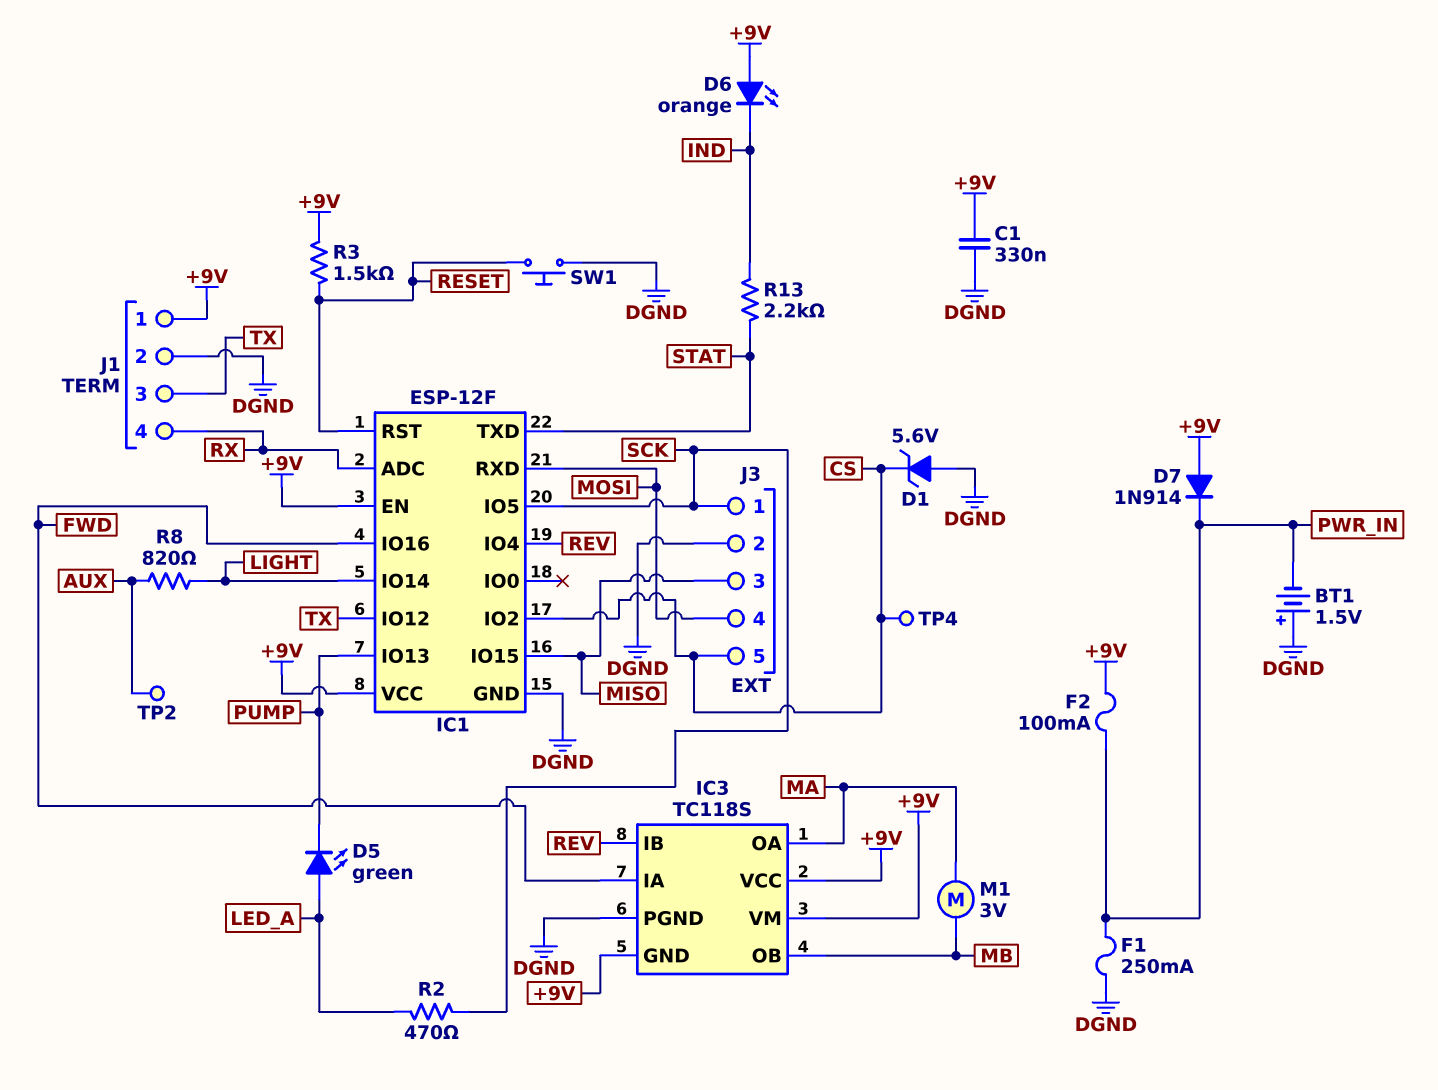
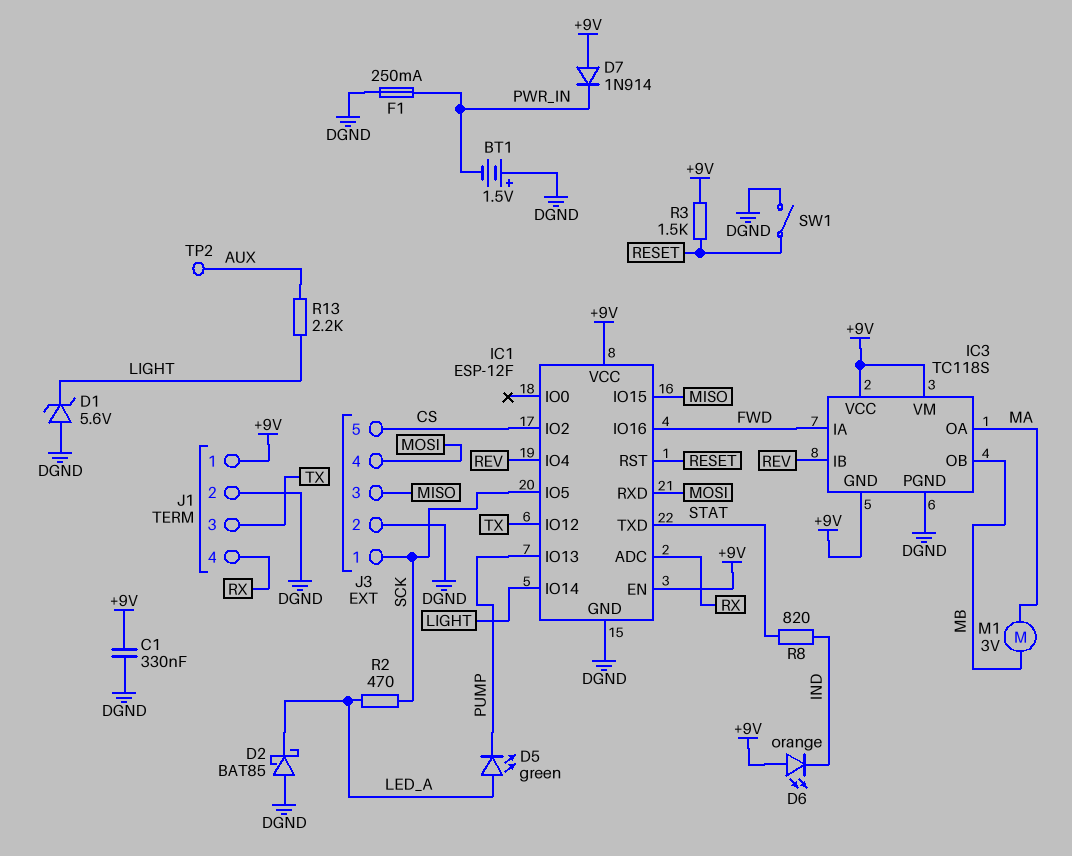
D1: zener 5.6V (A DGND, K CS) -> zener 5.6V (A DGND, K LIGHT)
D2: none -> schottky BAT85 (A DGND, K LED_A)
F2: 100mA (+9V, PWR_IN) -> none
R8: 820 (AUX, LIGHT) -> 820 (IND, STAT)
R13: 2.2k (IND, STAT) -> 2.2k (AUX, LIGHT)
SW1: button (DGND, RESET) -> switch (DGND, RESET)
TP4: test point (CS) -> none

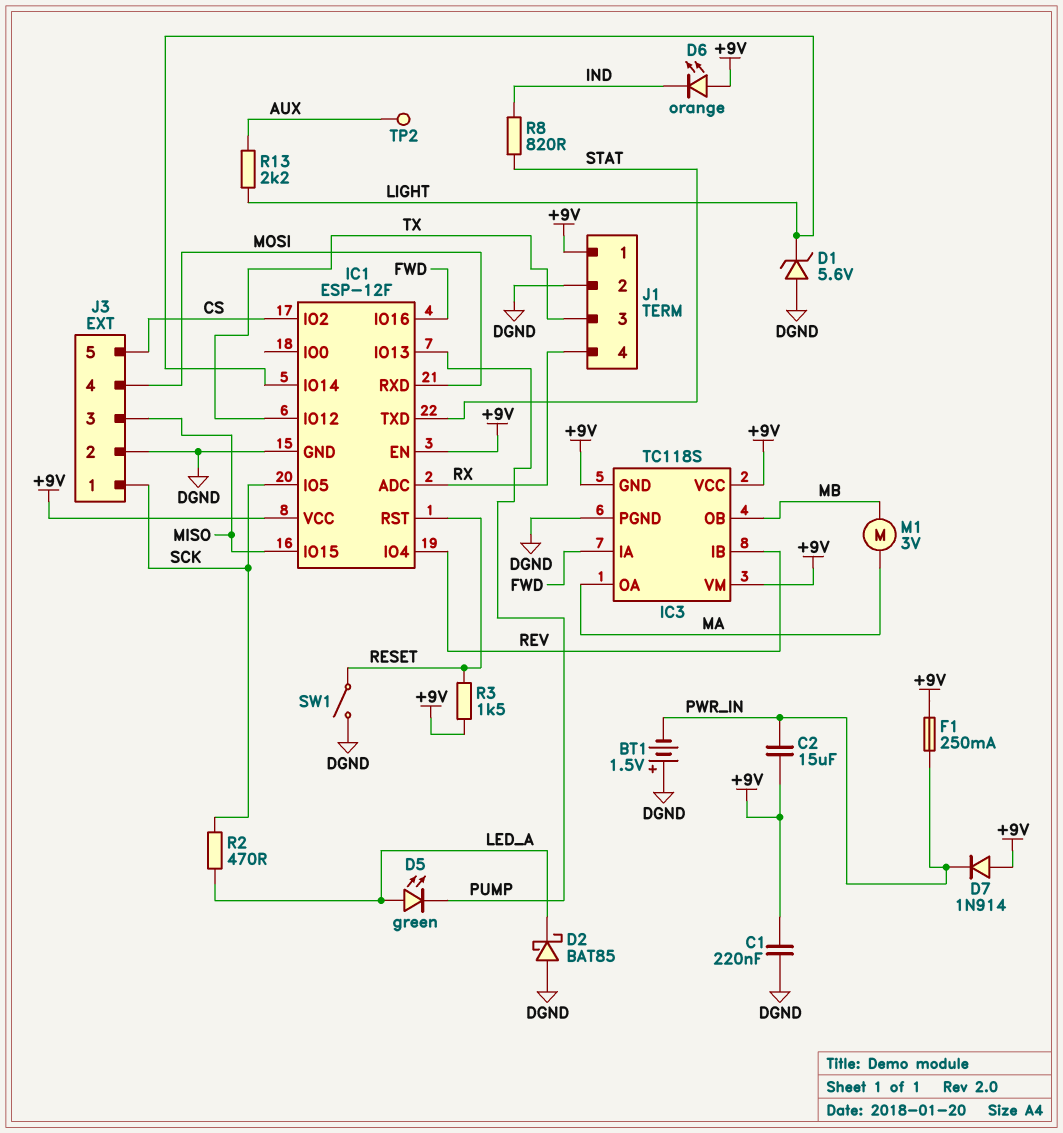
C1: 330nF (+9V, DGND) -> 220nF (+9V, DGND)
C2: none -> 15uF (+9V, PWR_IN)
F1: 250mA (DGND, PWR_IN) -> 250mA (+9V, PWR_IN)

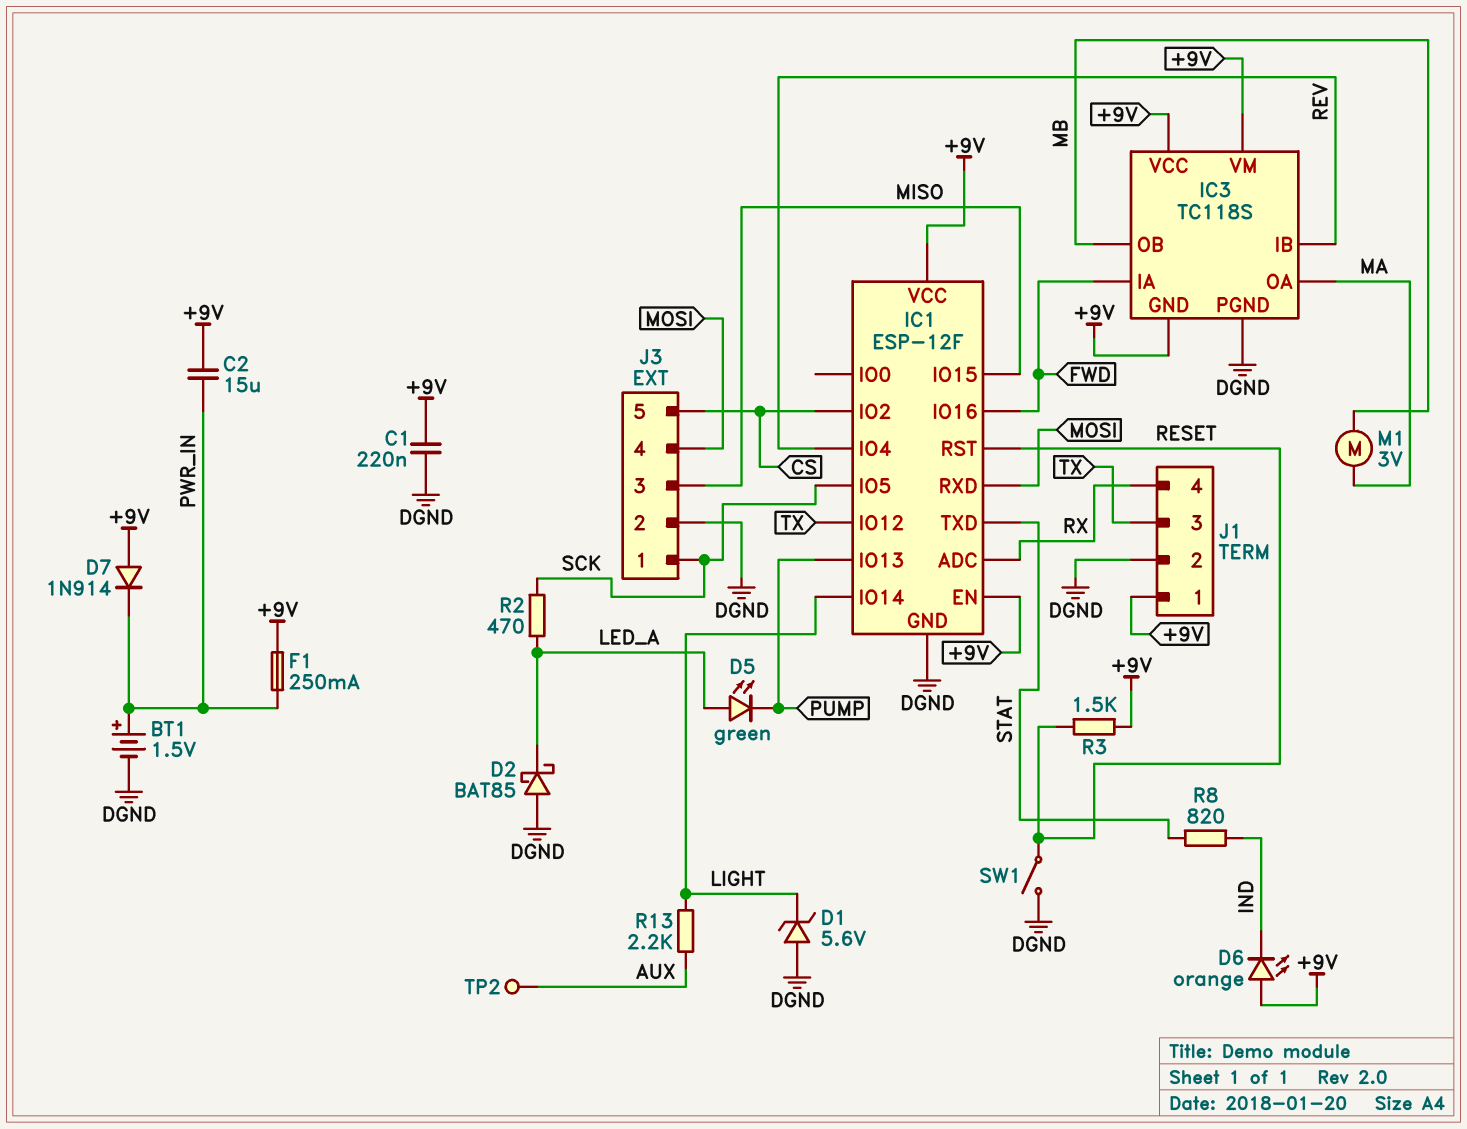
BT1: 1.5V (plus DGND, minus PWR_IN) -> 1.5V (plus PWR_IN, minus DGND)

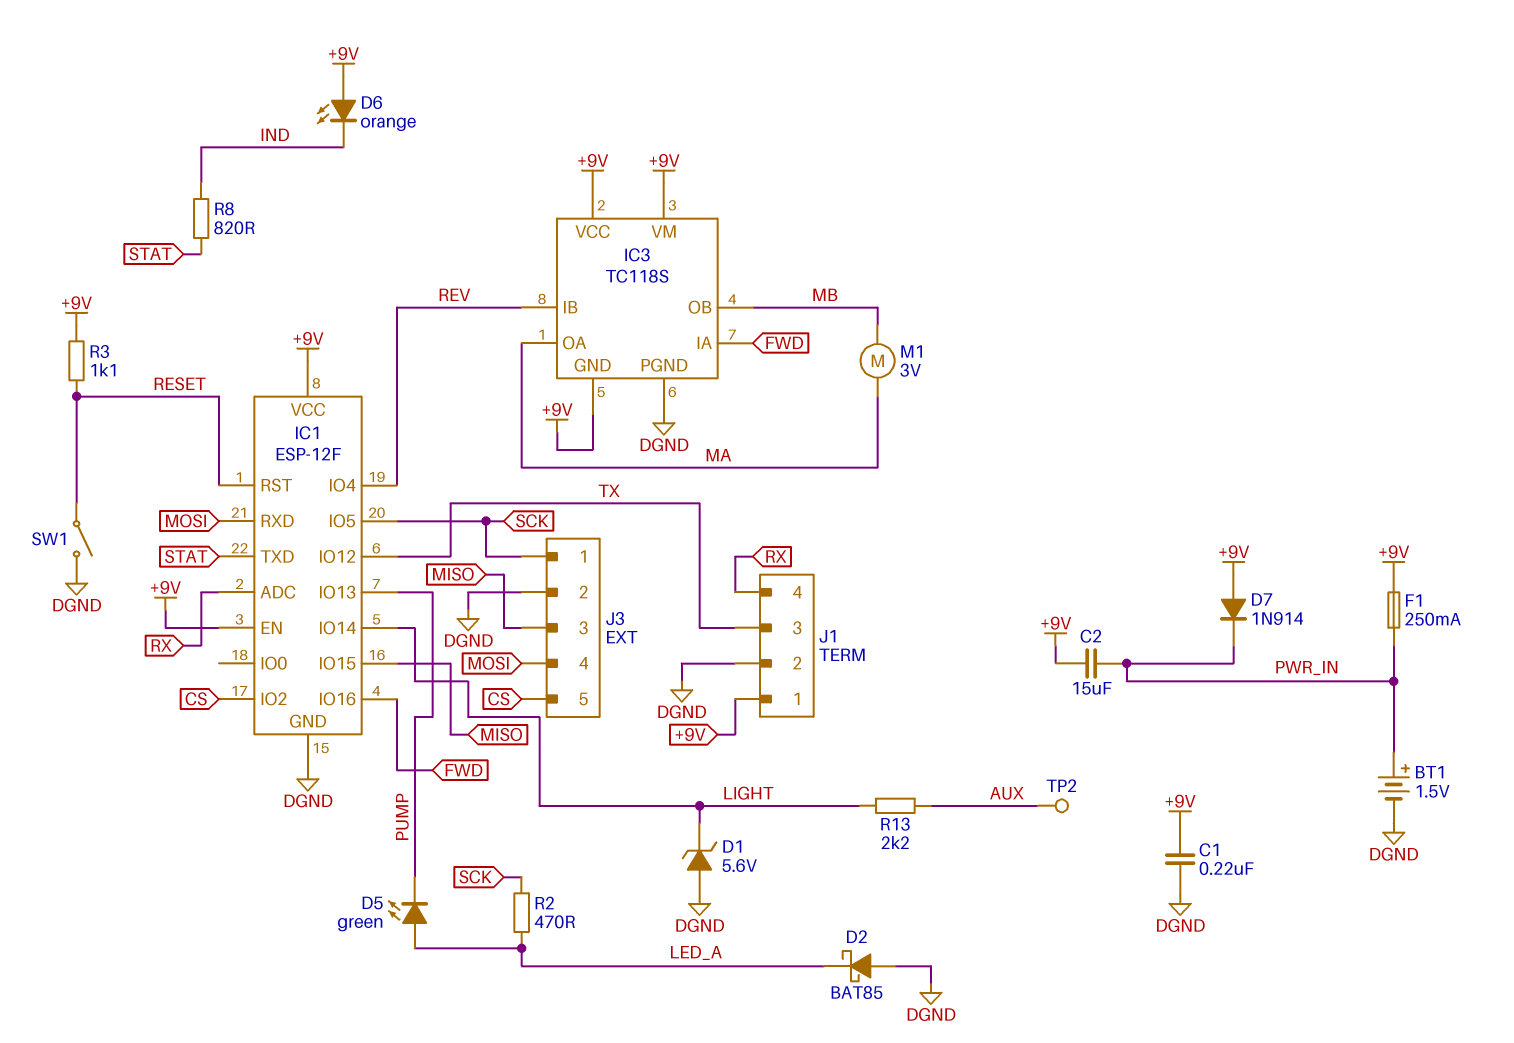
R3: 1.5k (+9V, RESET) -> 1.1k (+9V, RESET)

